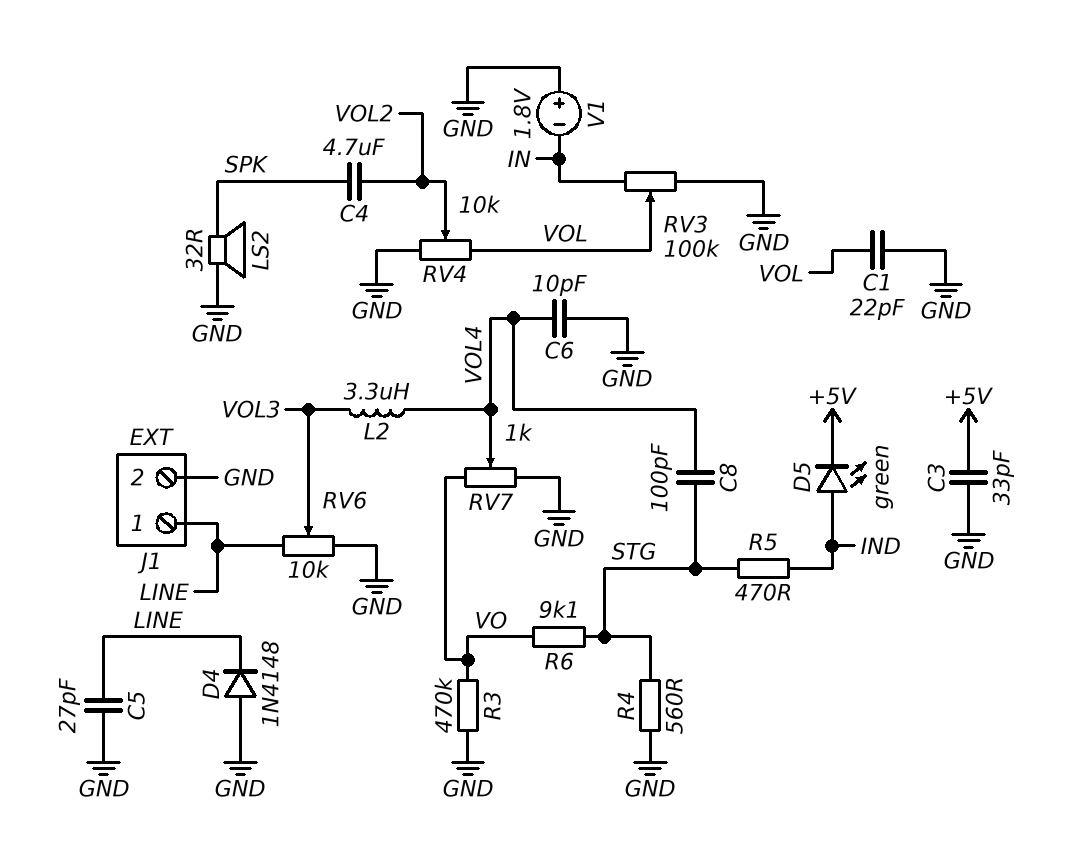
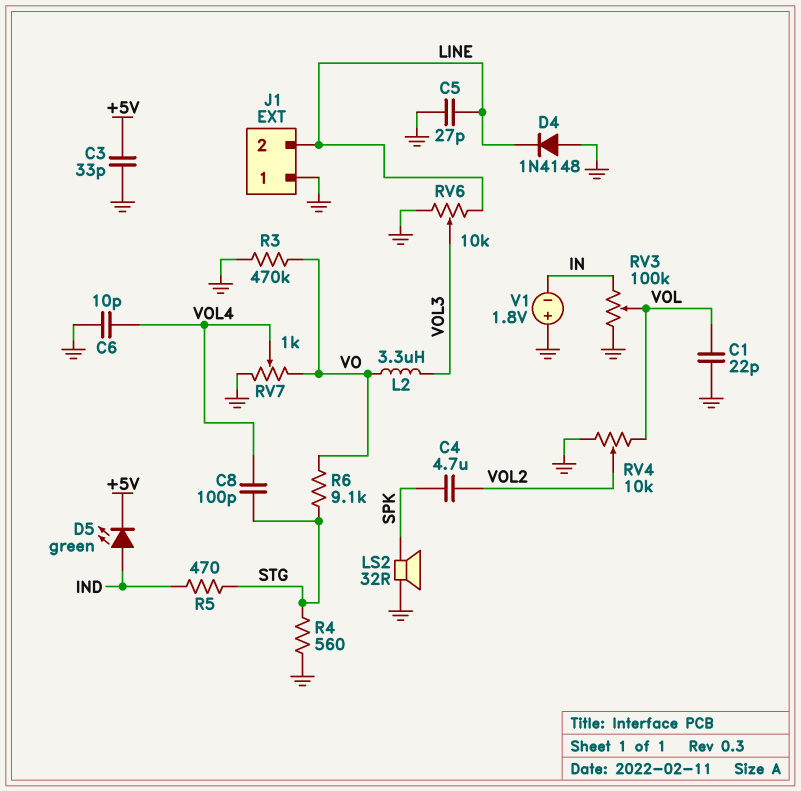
J1 pin 1: LINE -> GND
J1 pin 2: GND -> LINE
L2: 3.3uH (VOL3, VOL4) -> 3.3uH (VO, VOL3)

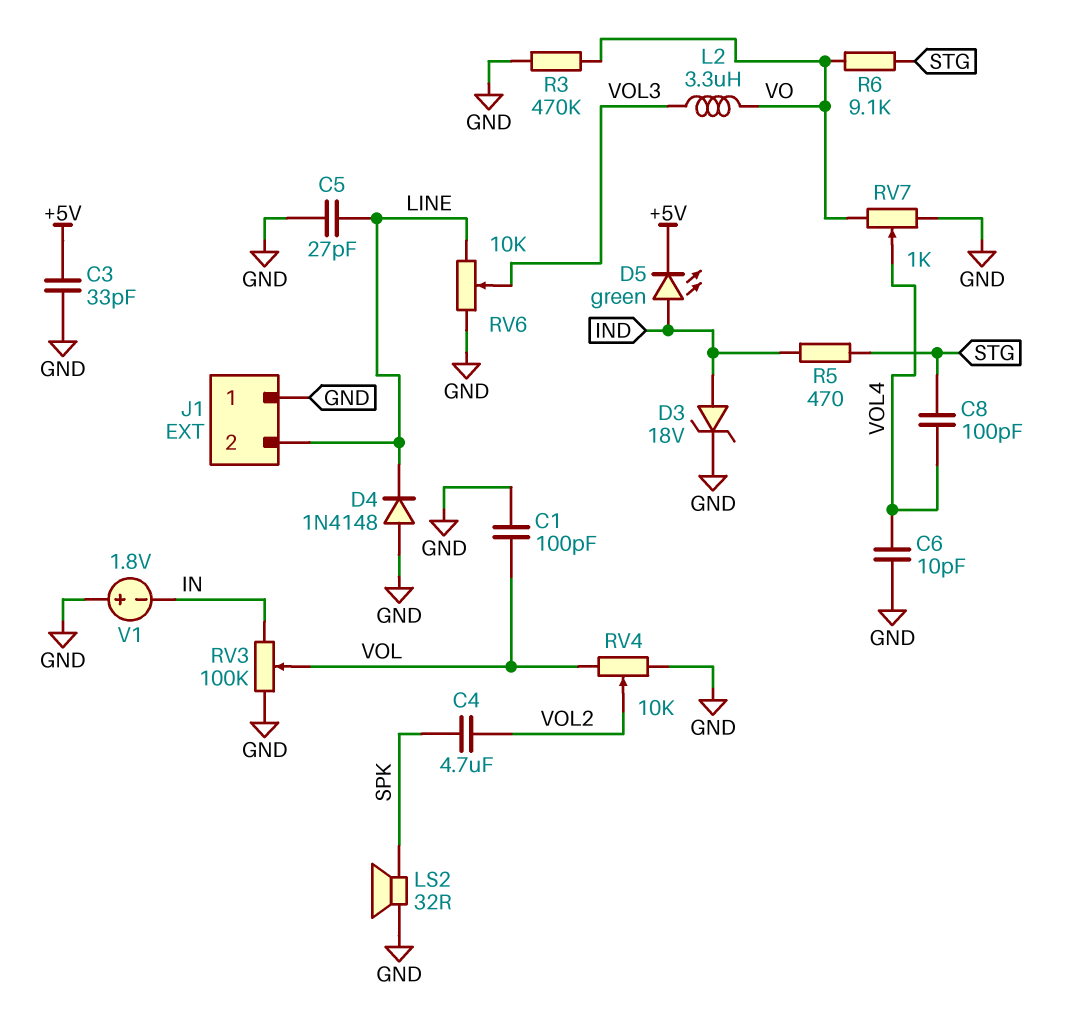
C1: 22pF (GND, VOL) -> 100pF (GND, VOL)
D3: none -> zener 18V (A IND, K GND)
R4: 560 (GND, STG) -> none

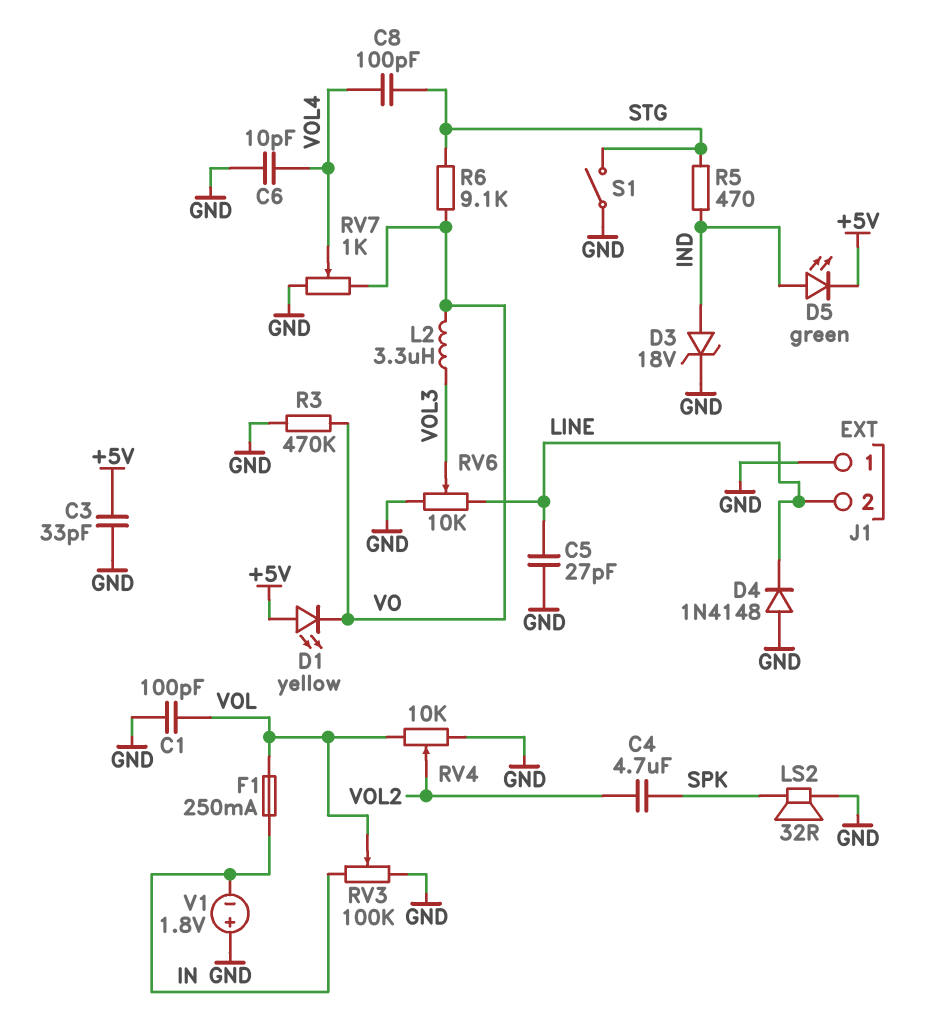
D1: none -> LED yellow (A +5V, K VO)
F1: none -> 250mA (IN, VOL)
S1: none -> switch (GND, STG)

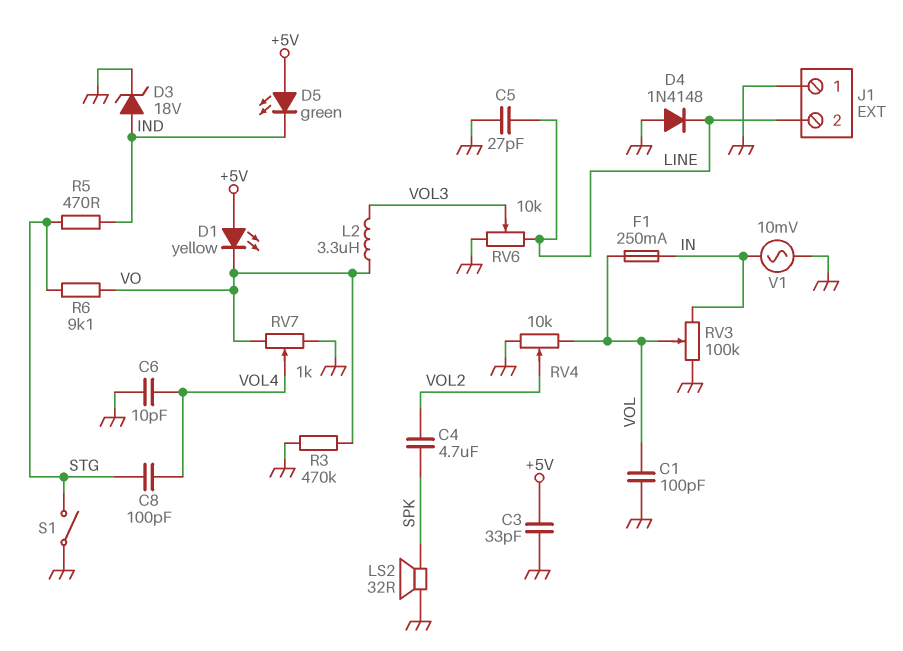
D5: LED green (A IND, K +5V) -> LED green (A +5V, K IND)
V1: 1.8V (plus GND, minus IN) -> AC 10mV (GND, IN)

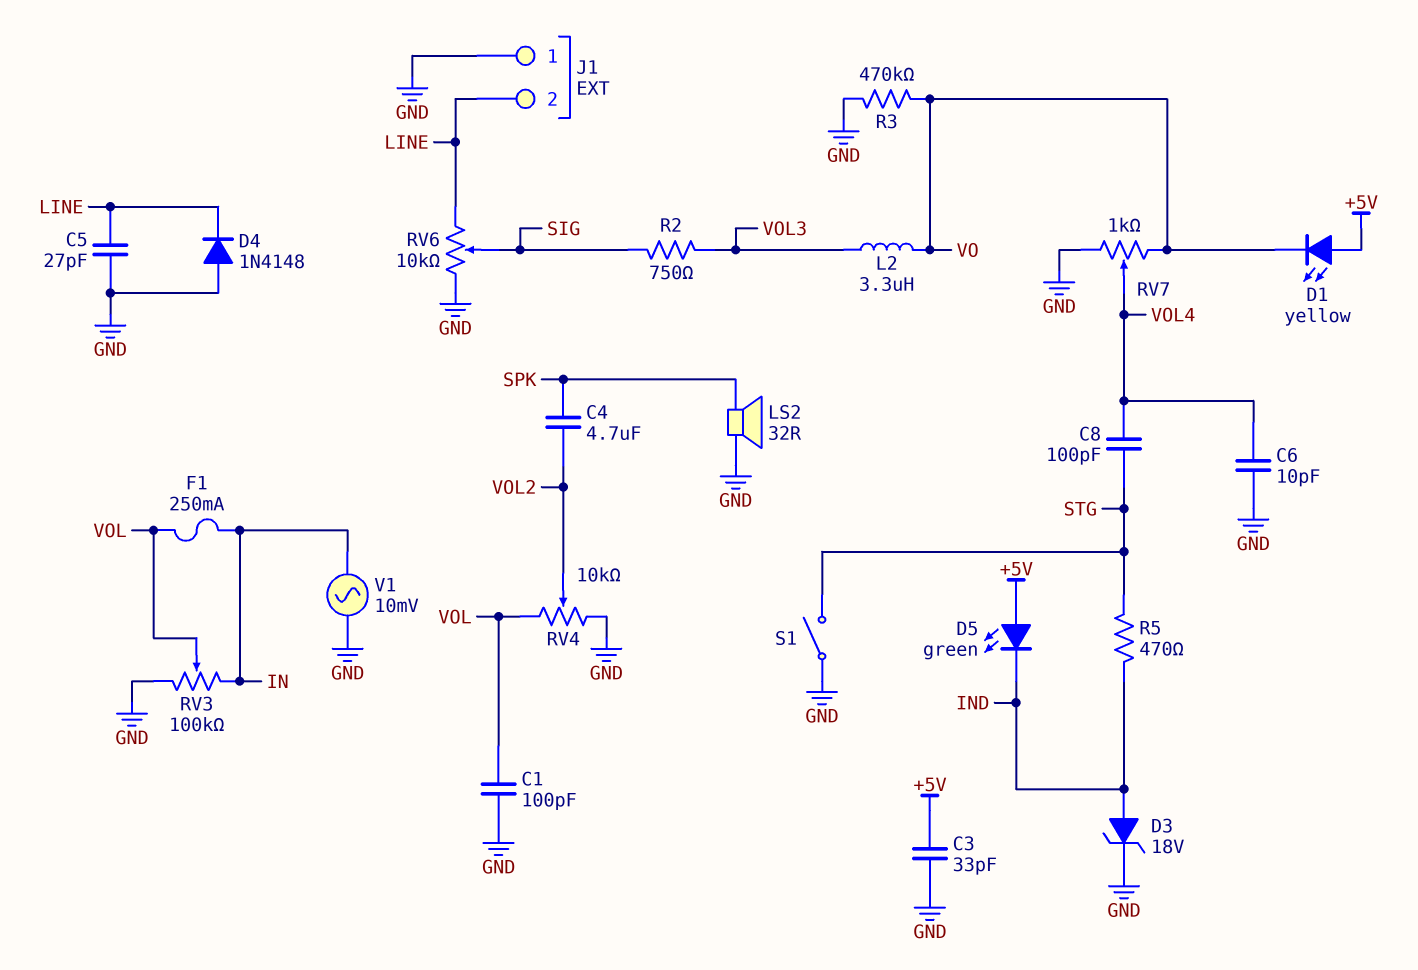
R2: none -> 750 (SIG, VOL3)
R6: 9.1k (STG, VO) -> none
RV6: 10k (GND, LINE, wiper VOL3) -> 10k (GND, LINE, wiper SIG)

